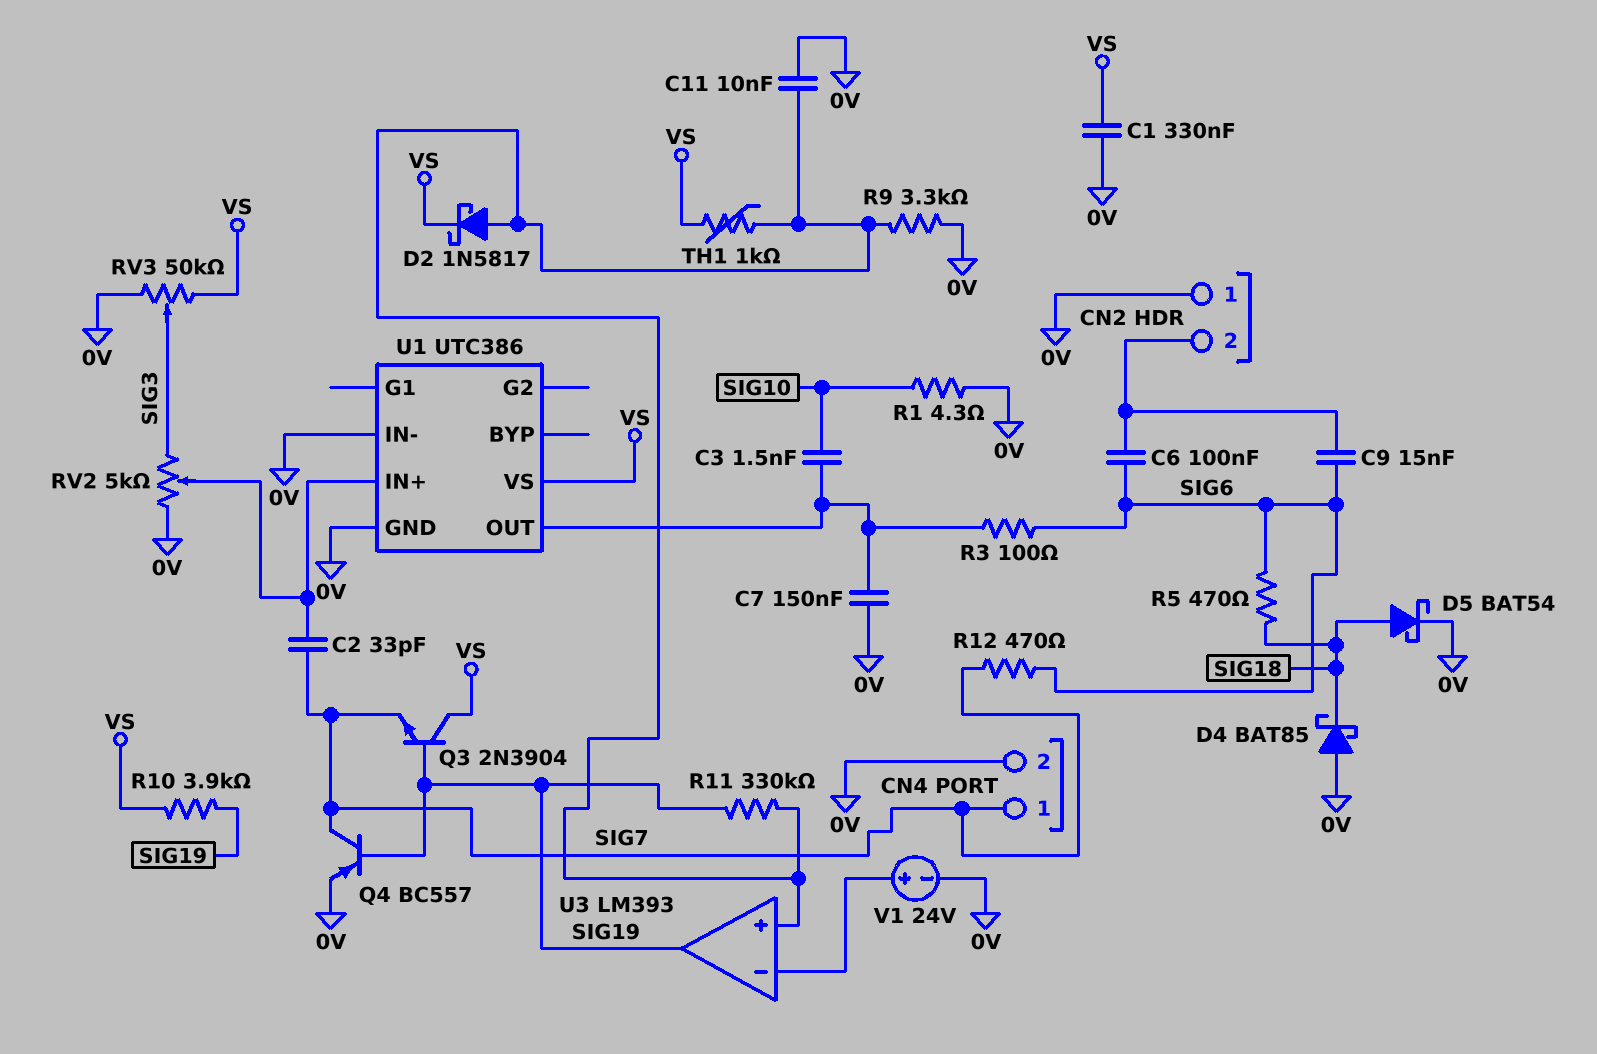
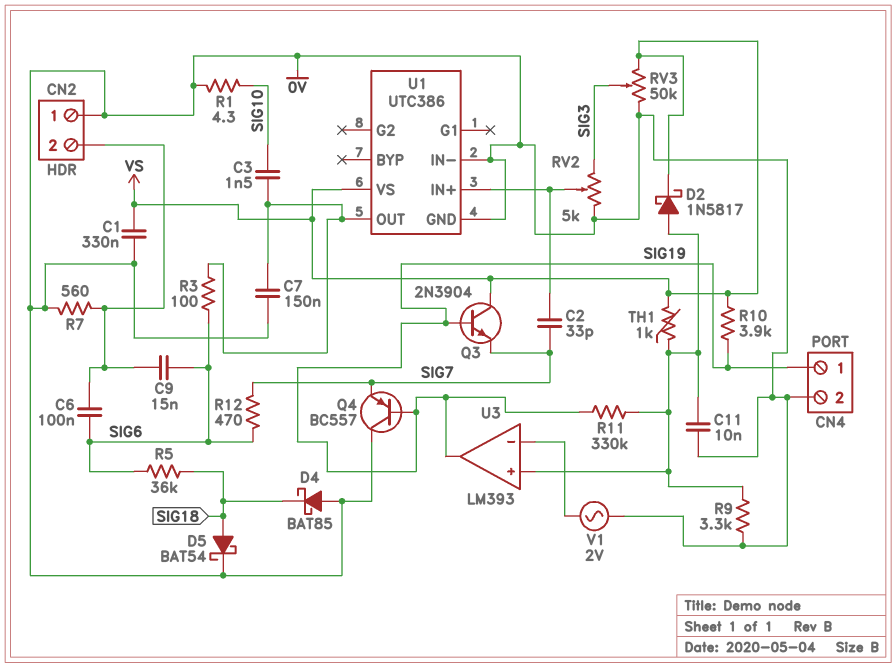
CN4 pin 1: SIG7 -> SIG19
Q4: PNP BC557 (B SIG19, C SIG7, E 0V) -> PNP BC557 (B SIG19, C 0V, E SIG7)
R5: 470 (SIG6, SIG18) -> 36k (SIG6, SIG18)
R7: none -> 560 (0V, CN2/2)
V1: 24V (plus U3/in-, minus 0V) -> AC 2V (0V, U3/in-)

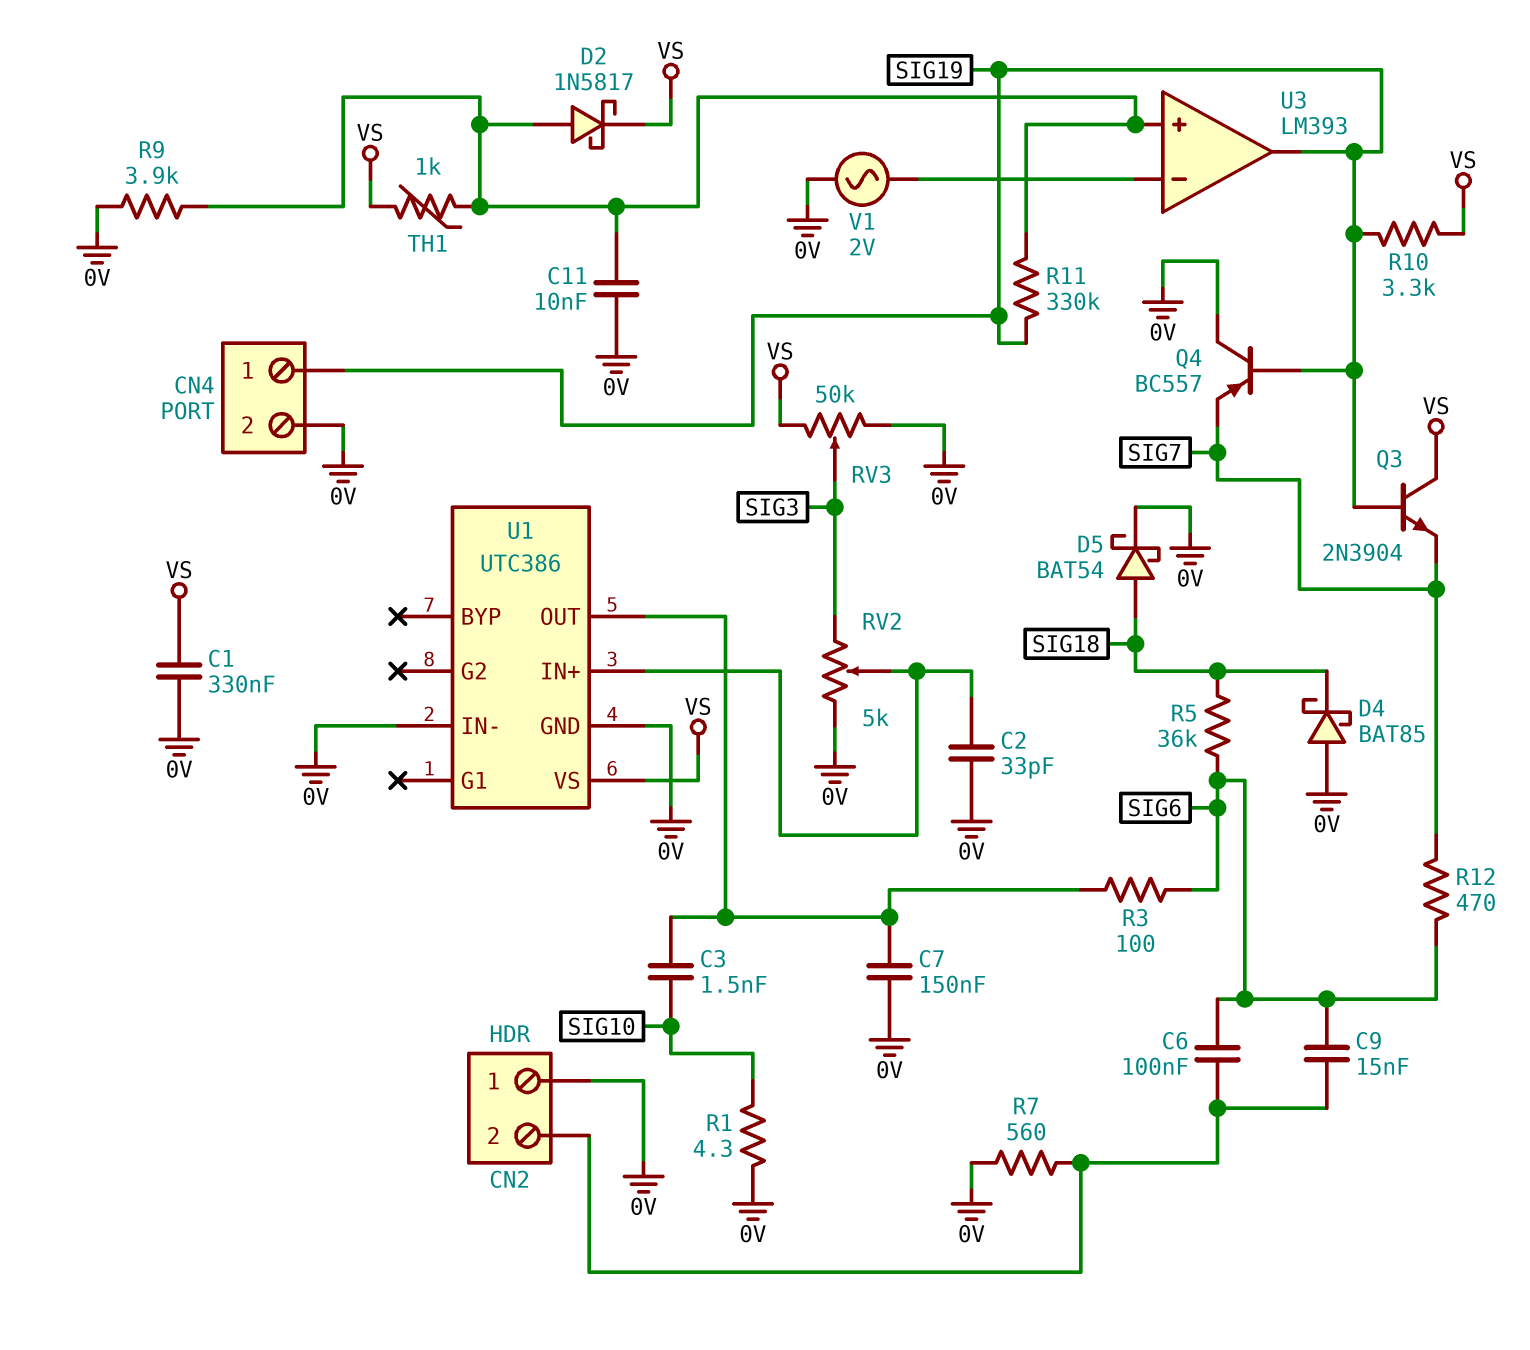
C2: 33pF (SIG7, U1/IN+) -> 33pF (0V, U1/IN+)
R9: 3.3k (0V, U3/in+) -> 3.9k (0V, U3/in+)
R10: 3.9k (SIG19, VS) -> 3.3k (SIG19, VS)

